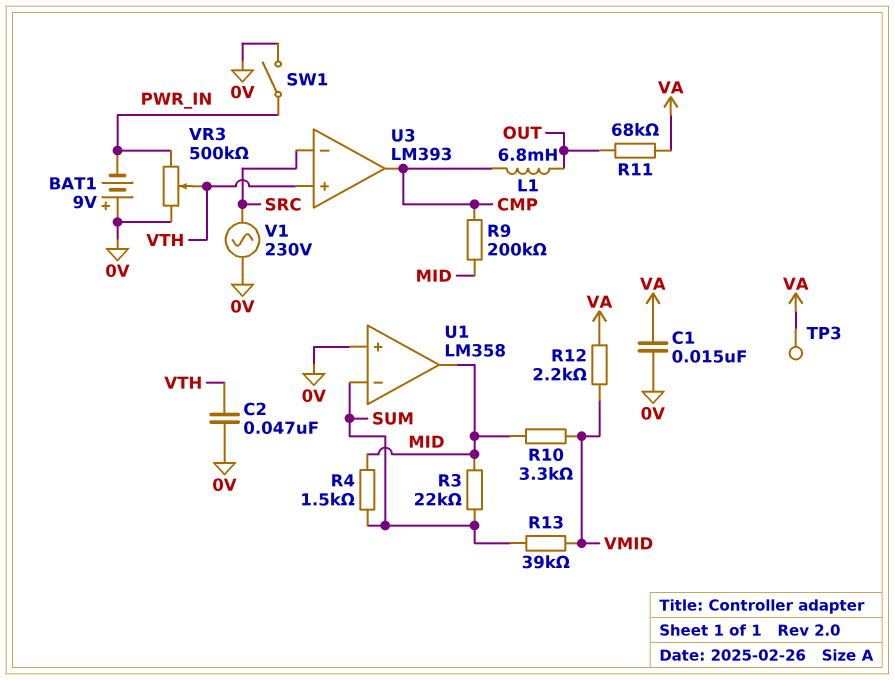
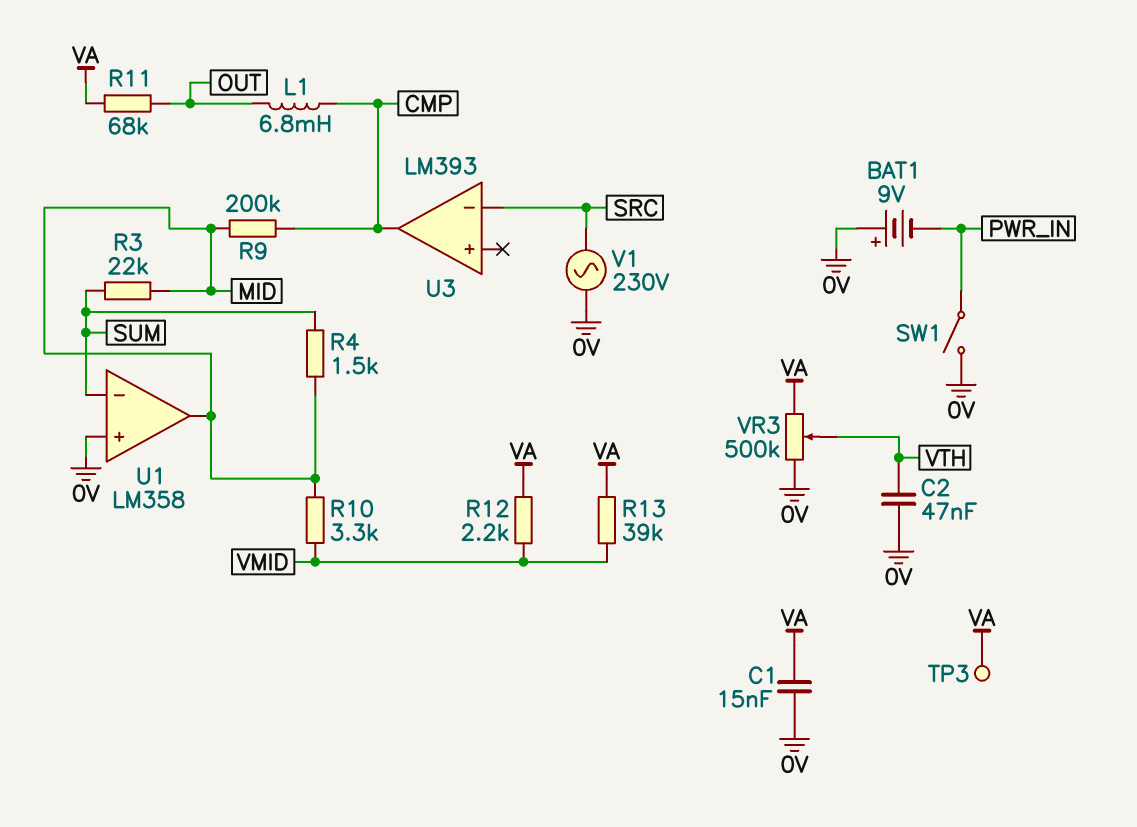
R13: 39k (SUM, VMID) -> 39k (VA, VMID)
U3 pin in+: VTH -> none
VR3: 500k (0V, PWR_IN, wiper VTH) -> 500k (0V, VA, wiper VTH)

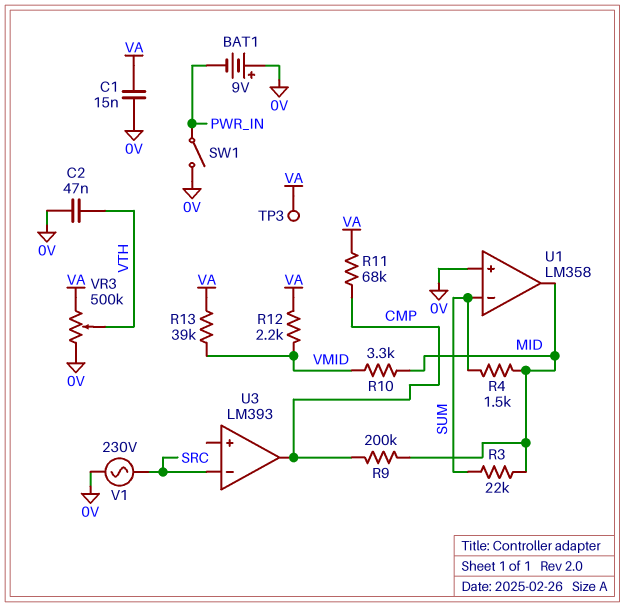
L1: 6.8mH (CMP, OUT) -> none
R11: 68k (OUT, VA) -> 68k (CMP, VA)

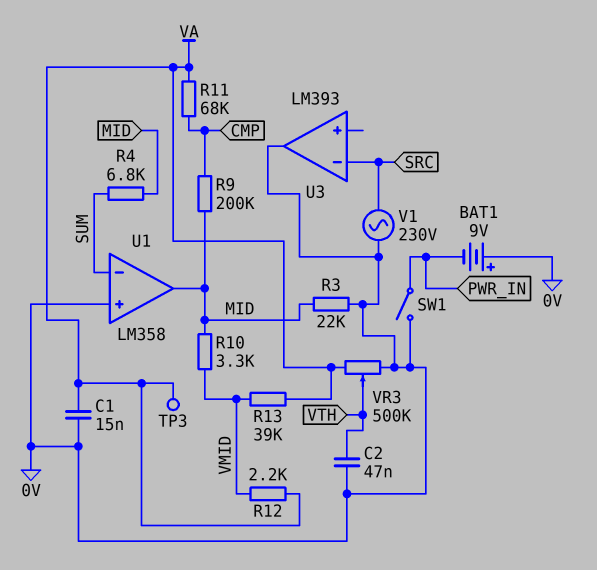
R3: 22k (MID, SUM) -> 22k (0V, MID)
R4: 1.5k (MID, SUM) -> 6.8k (MID, SUM)
U3 pin out: CMP -> 0V

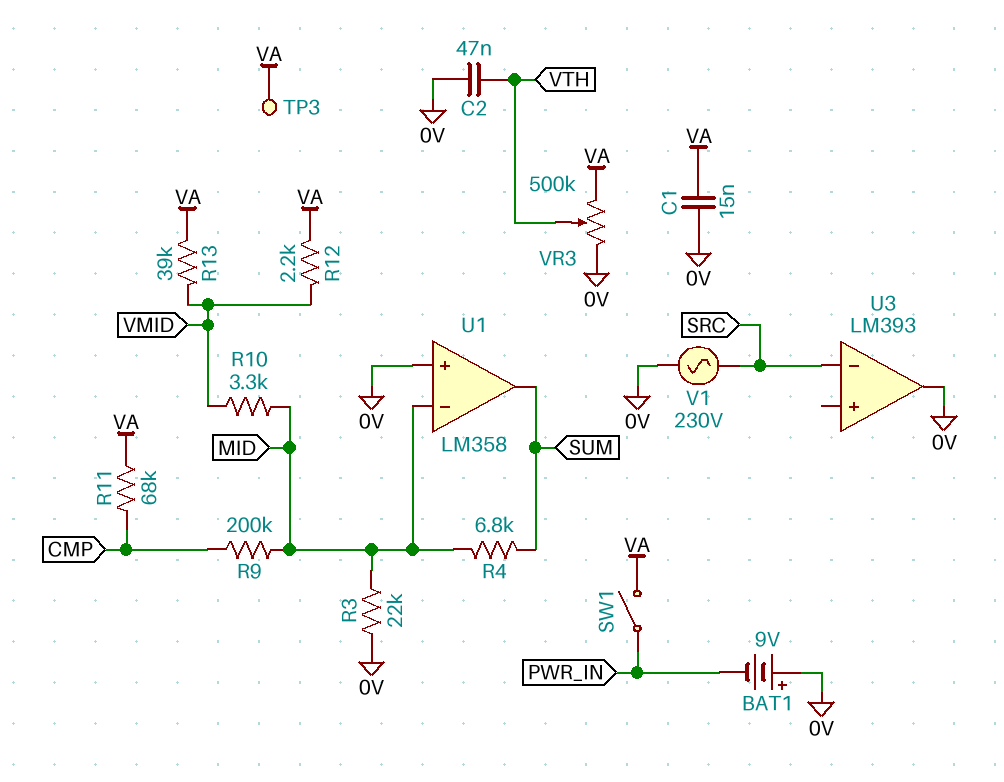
SW1: switch (0V, PWR_IN) -> switch (PWR_IN, VA)
U1 pin in-: SUM -> MID
U1 pin out: MID -> SUM

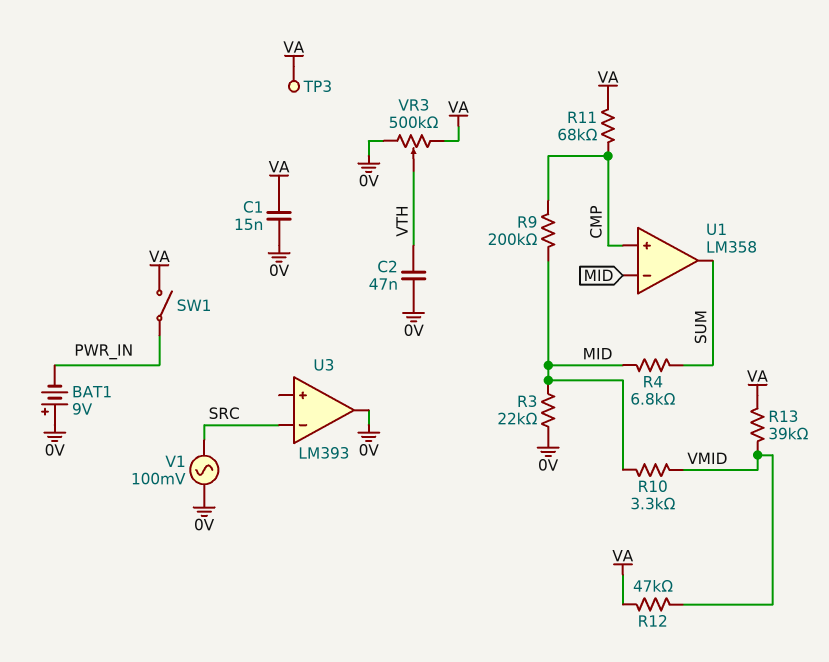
R12: 2.2k (VA, VMID) -> 47k (VA, VMID)
U1 pin in+: 0V -> CMP
V1: AC 230V (0V, SRC) -> AC 100mV (0V, SRC)

